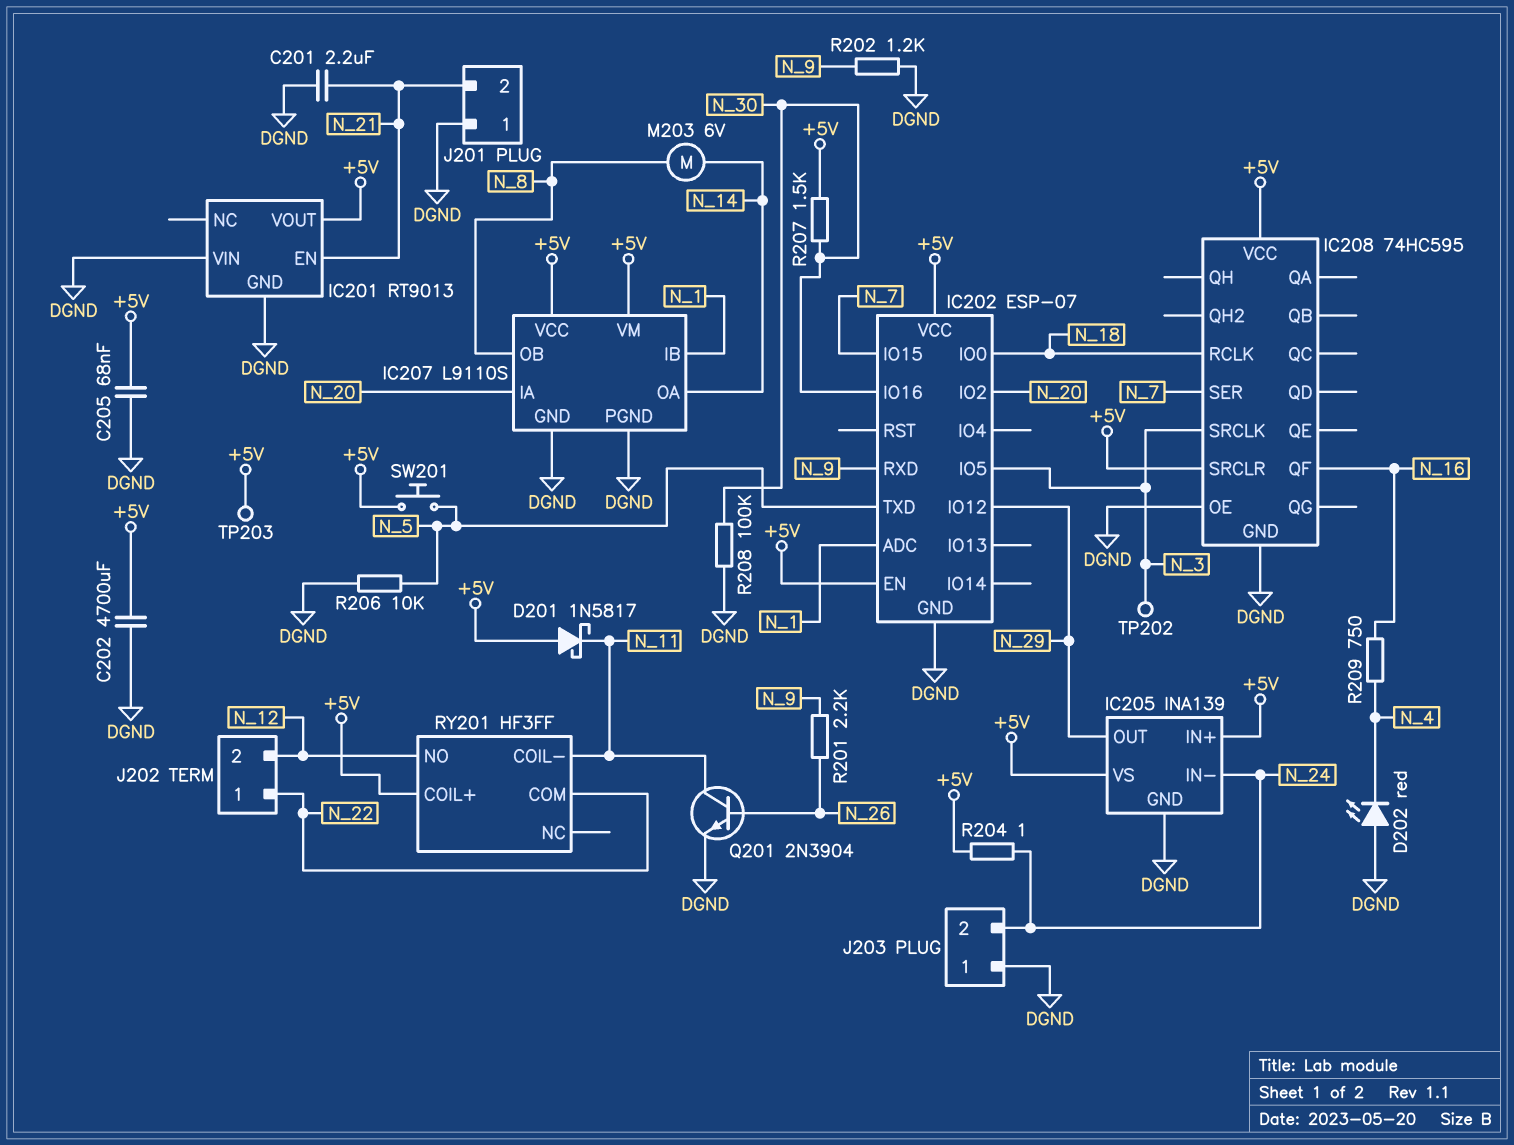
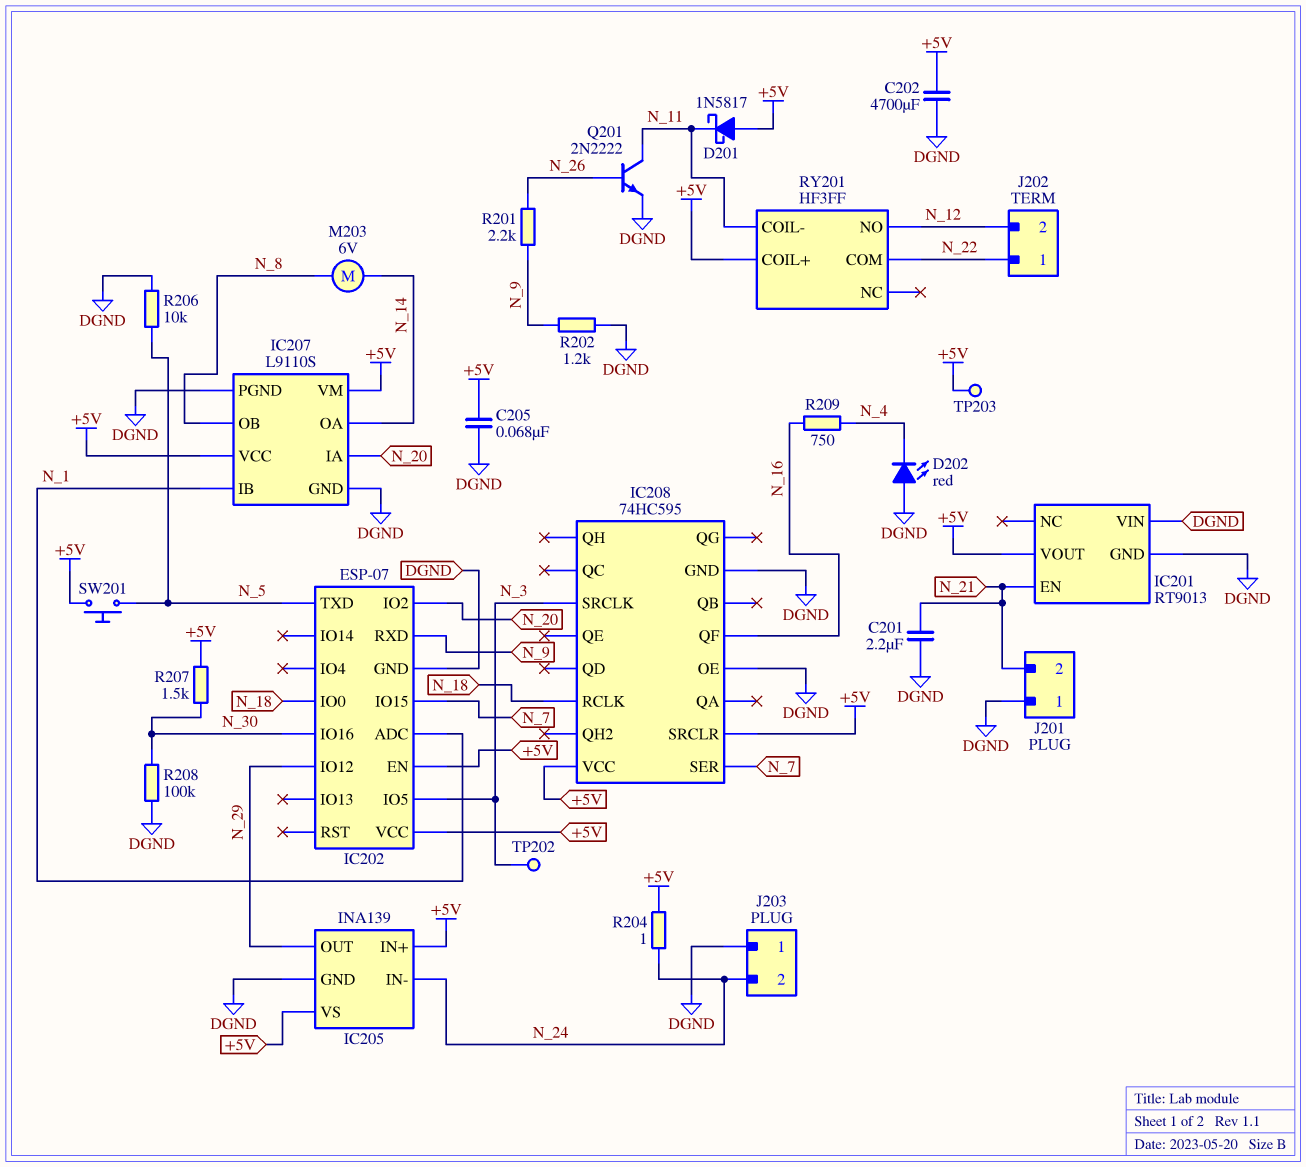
Q201: NPN 2N3904 (B N_26, C N_11, E DGND) -> NPN 2N2222 (B N_26, C N_11, E DGND)

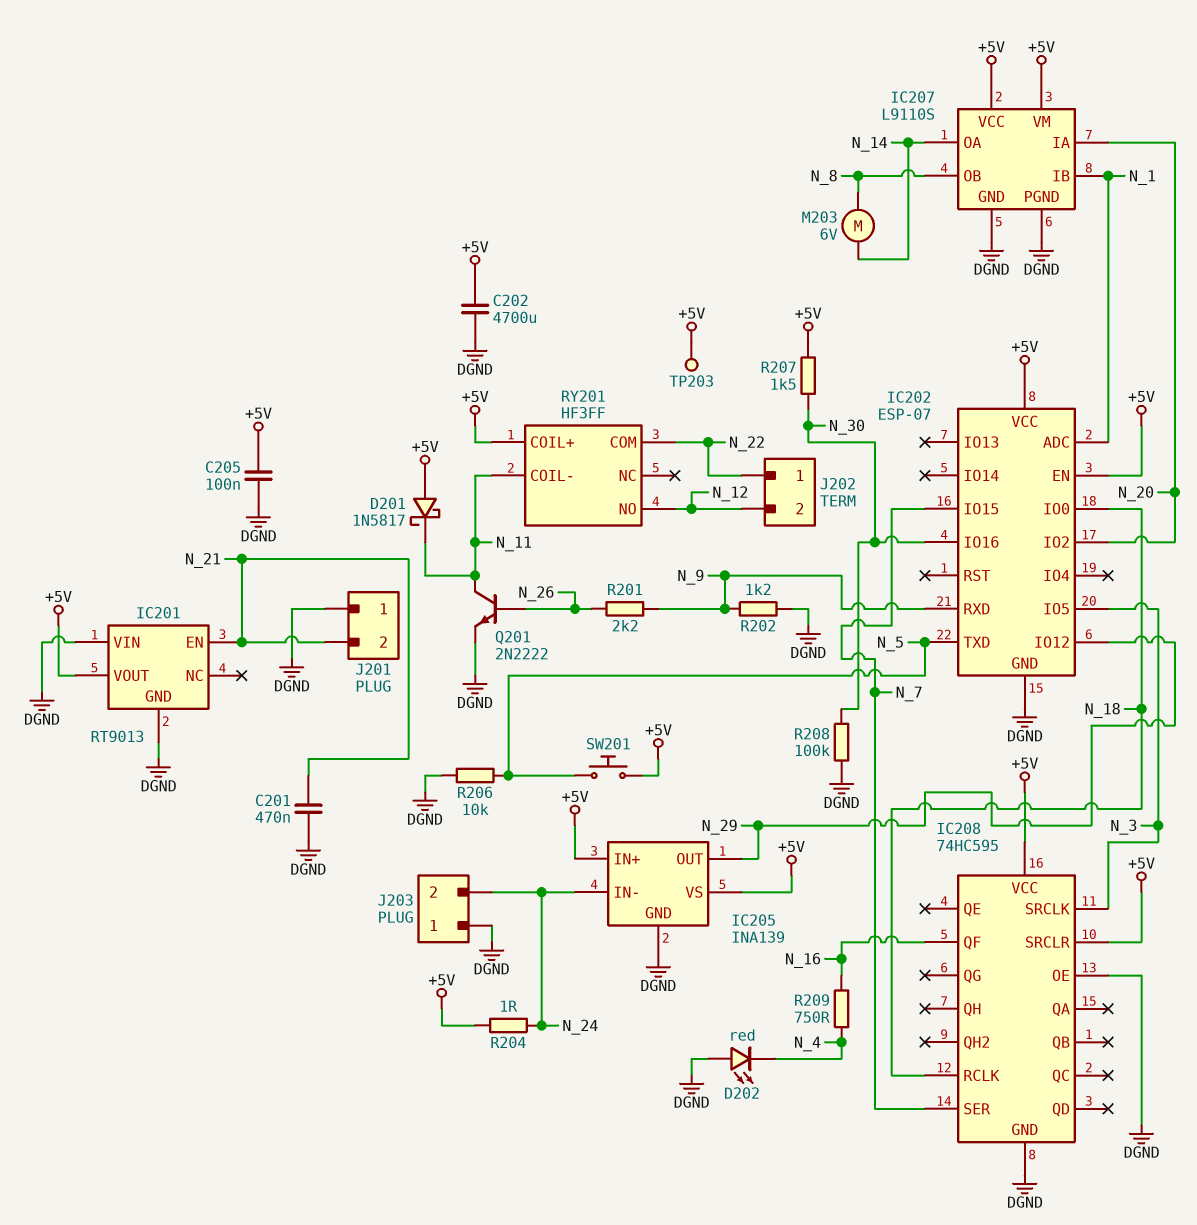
C201: 2.2uF (DGND, N_21) -> 470nF (DGND, N_21)
C205: 68nF (+5V, DGND) -> 100nF (+5V, DGND)
TP202: test point (N_3) -> none

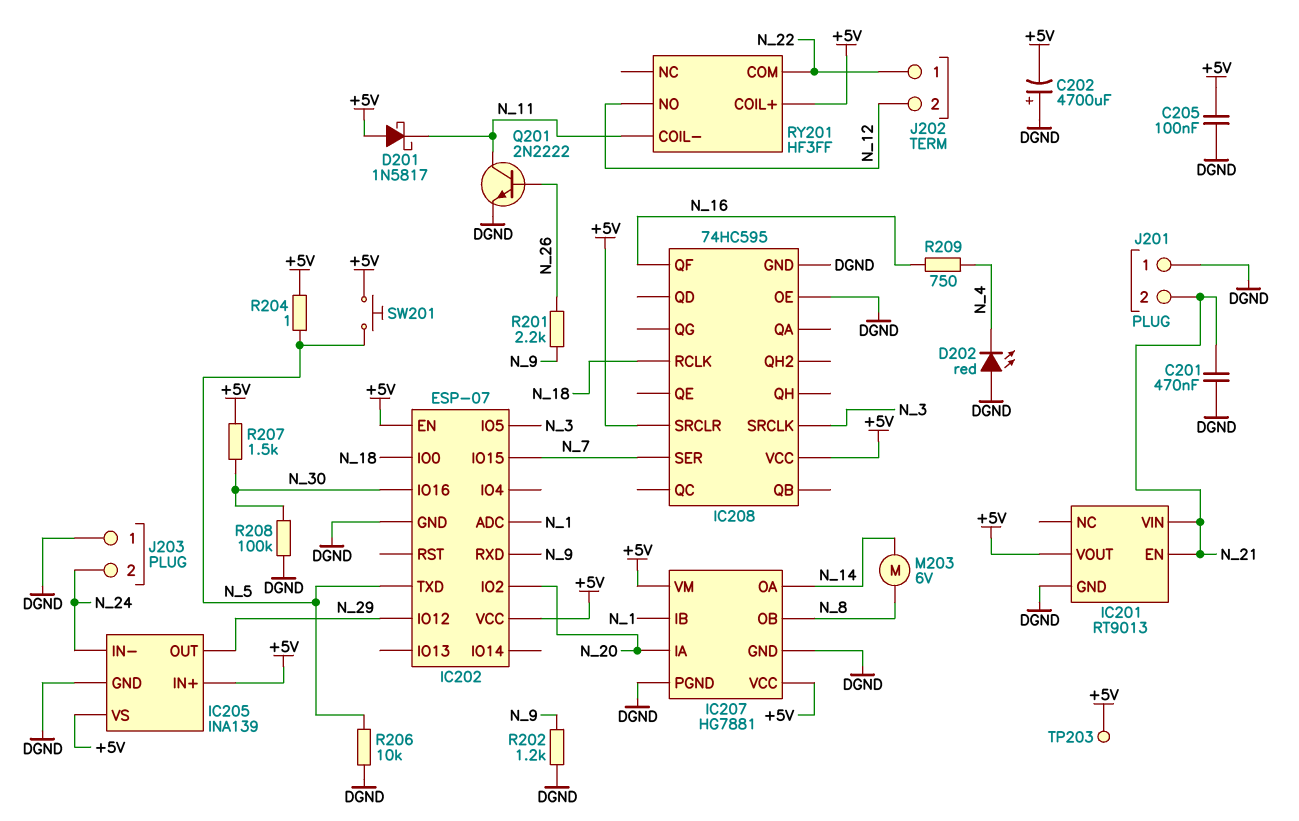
C202: 4700uF (+5V, DGND) -> 4700uF (plus DGND, minus +5V)
IC201 pin VIN: DGND -> N_21
IC207: L9110S -> HG7881
R204: 1 (+5V, N_24) -> 1 (+5V, N_5)

